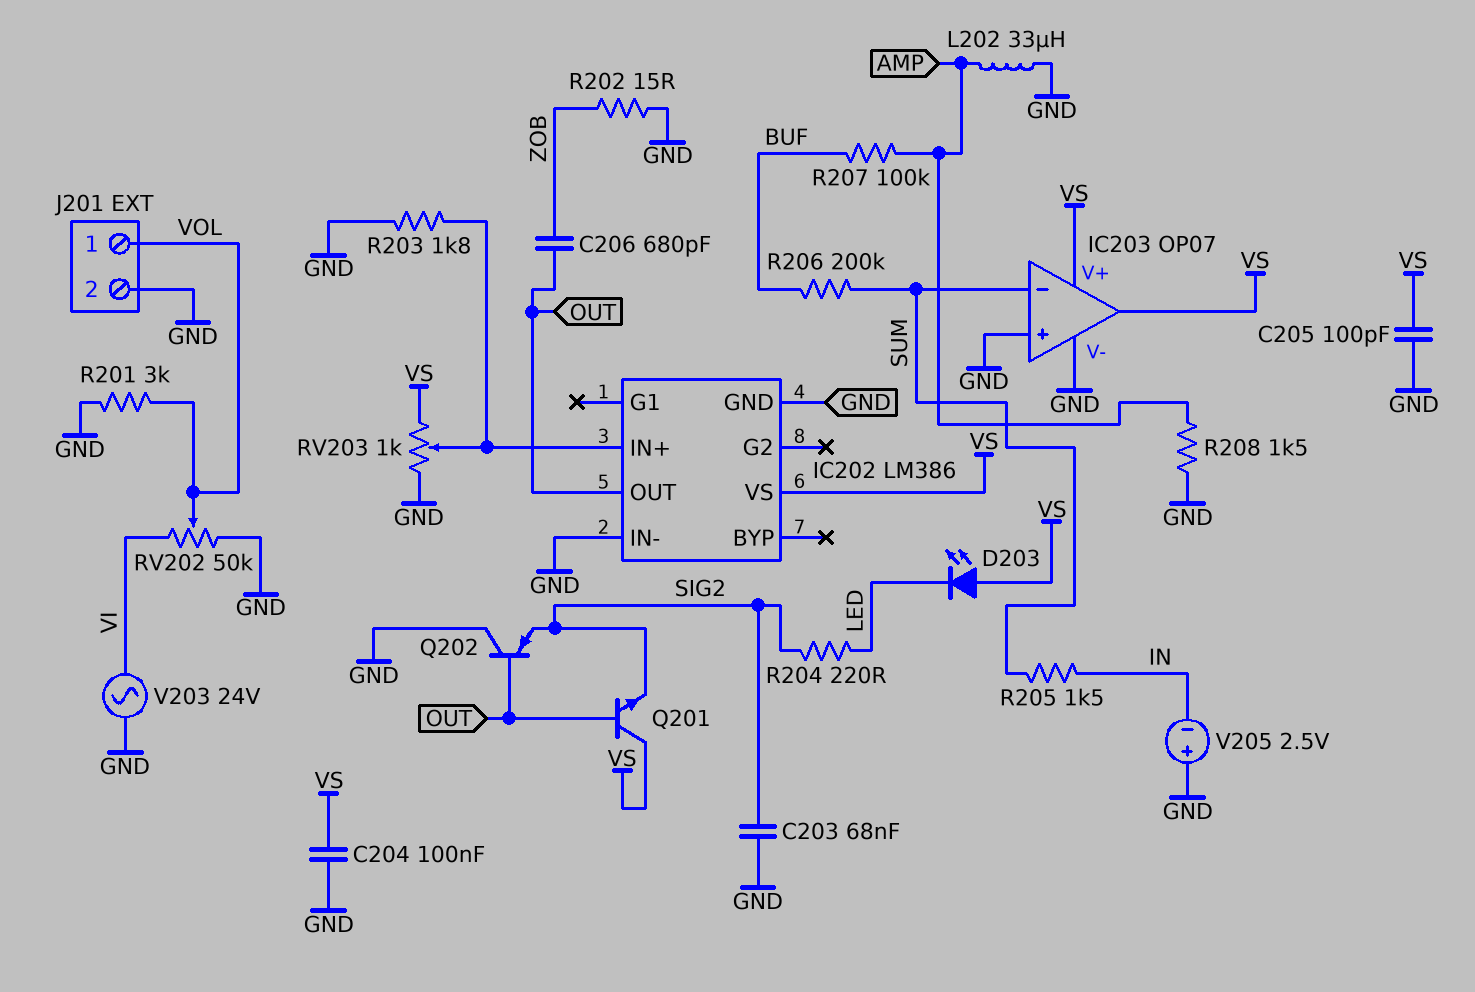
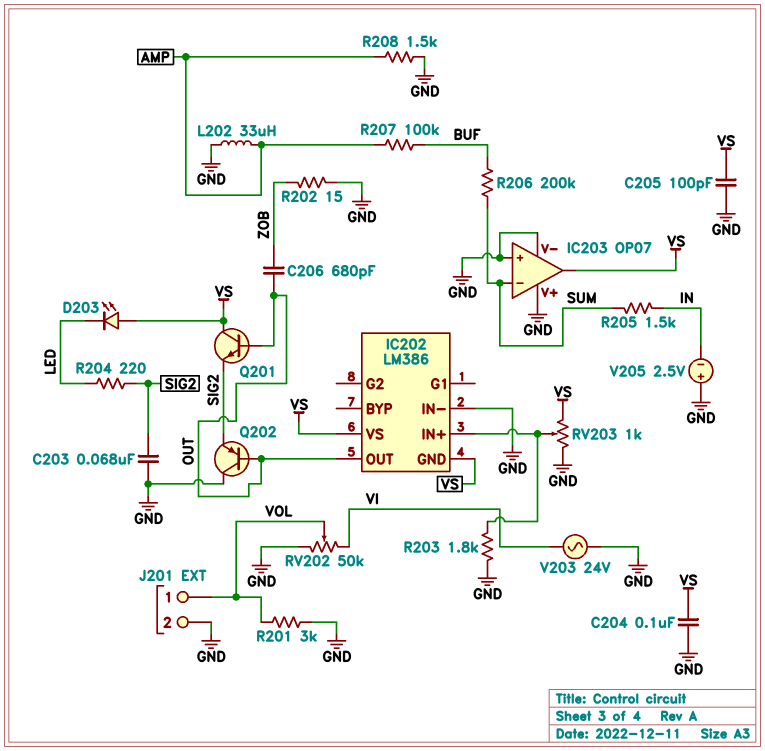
IC202 pin GND: GND -> VS
IC203 pin V+: VS -> GND

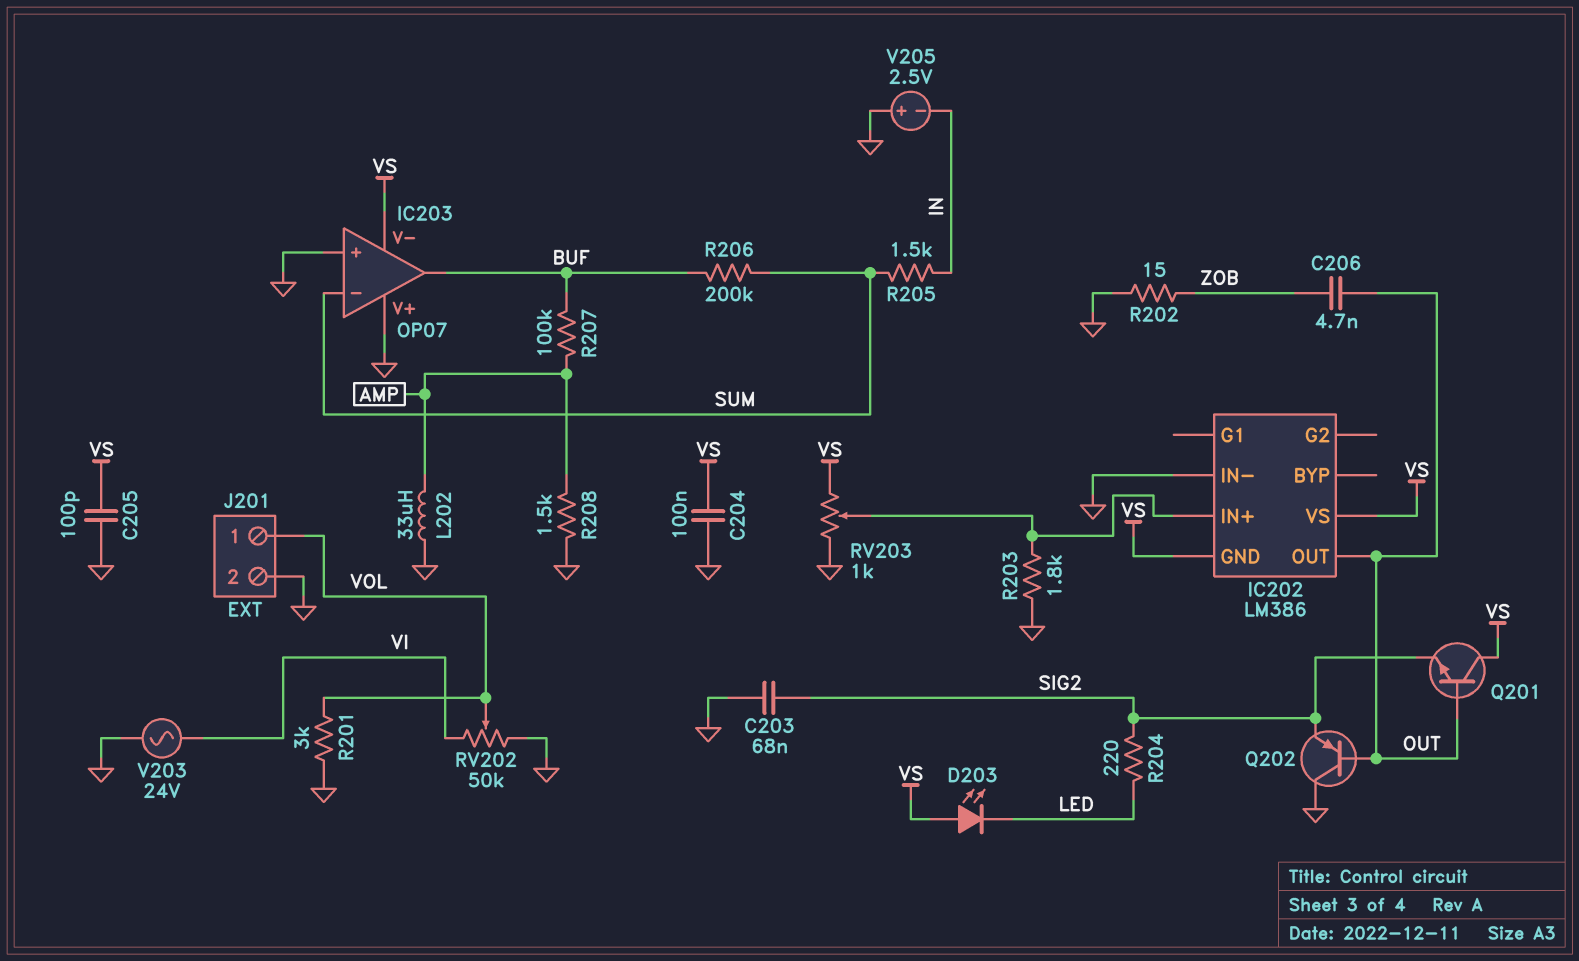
C206: 680pF (OUT, ZOB) -> 4.7nF (OUT, ZOB)
IC203 pin V-: GND -> VS
IC203 pin out: VS -> BUF

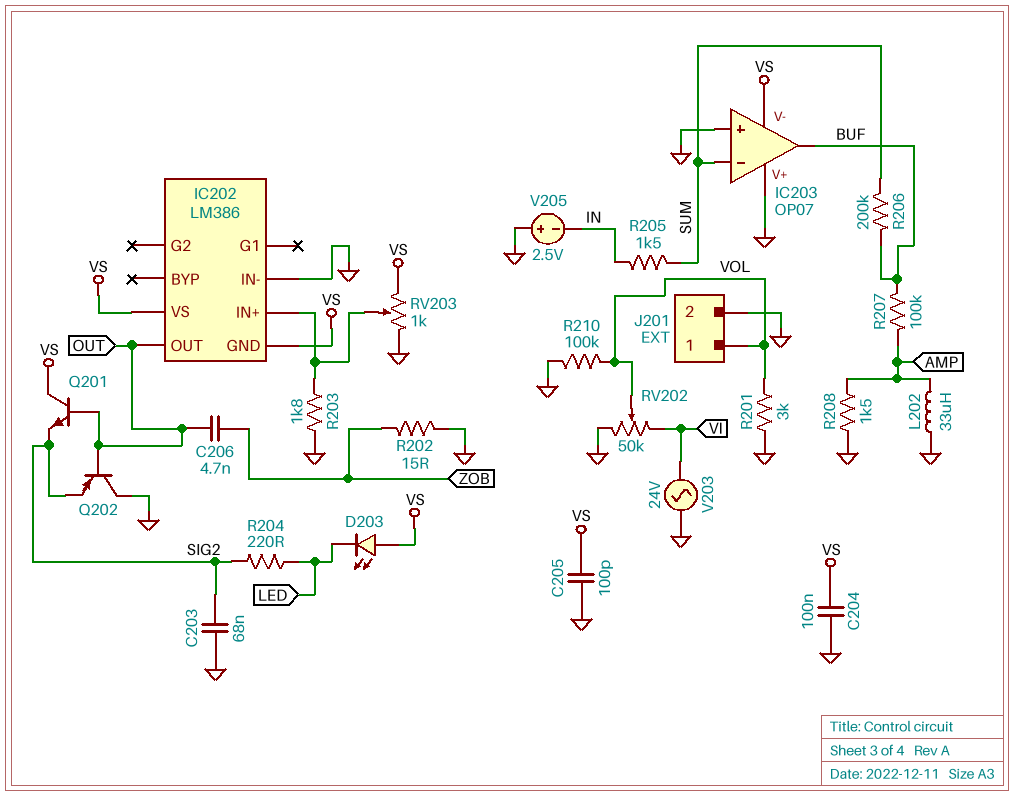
R210: none -> 100k (GND, VOL)

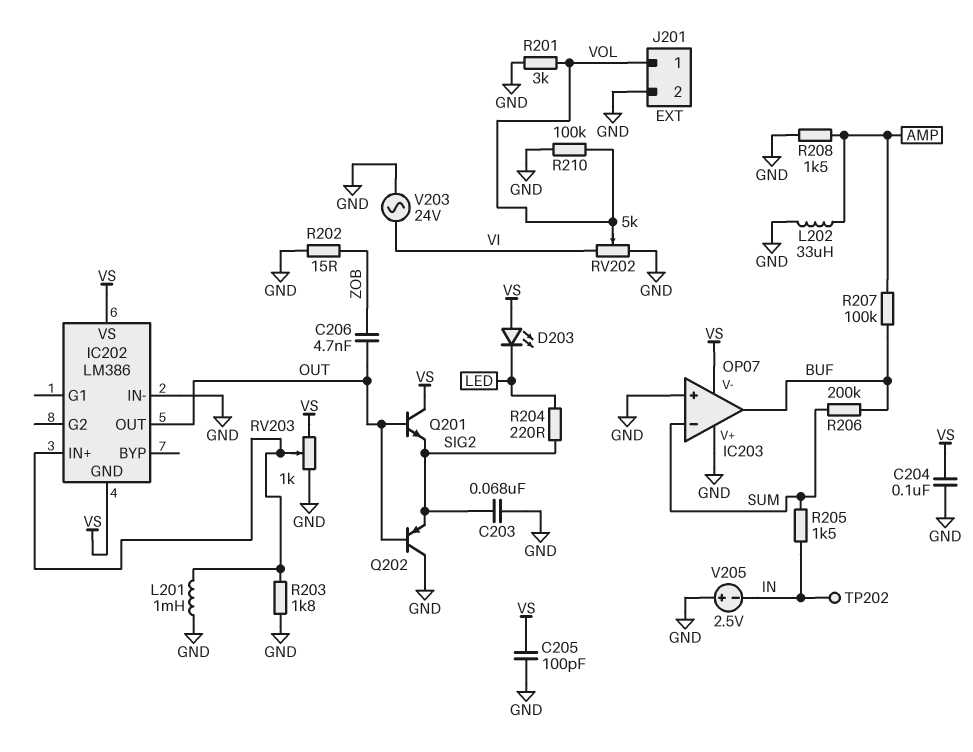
L201: none -> 1mH (GND, IC202/IN+)
RV202: 50k (GND, VI, wiper VOL) -> 5k (GND, VI, wiper VOL)
TP202: none -> test point (IN)

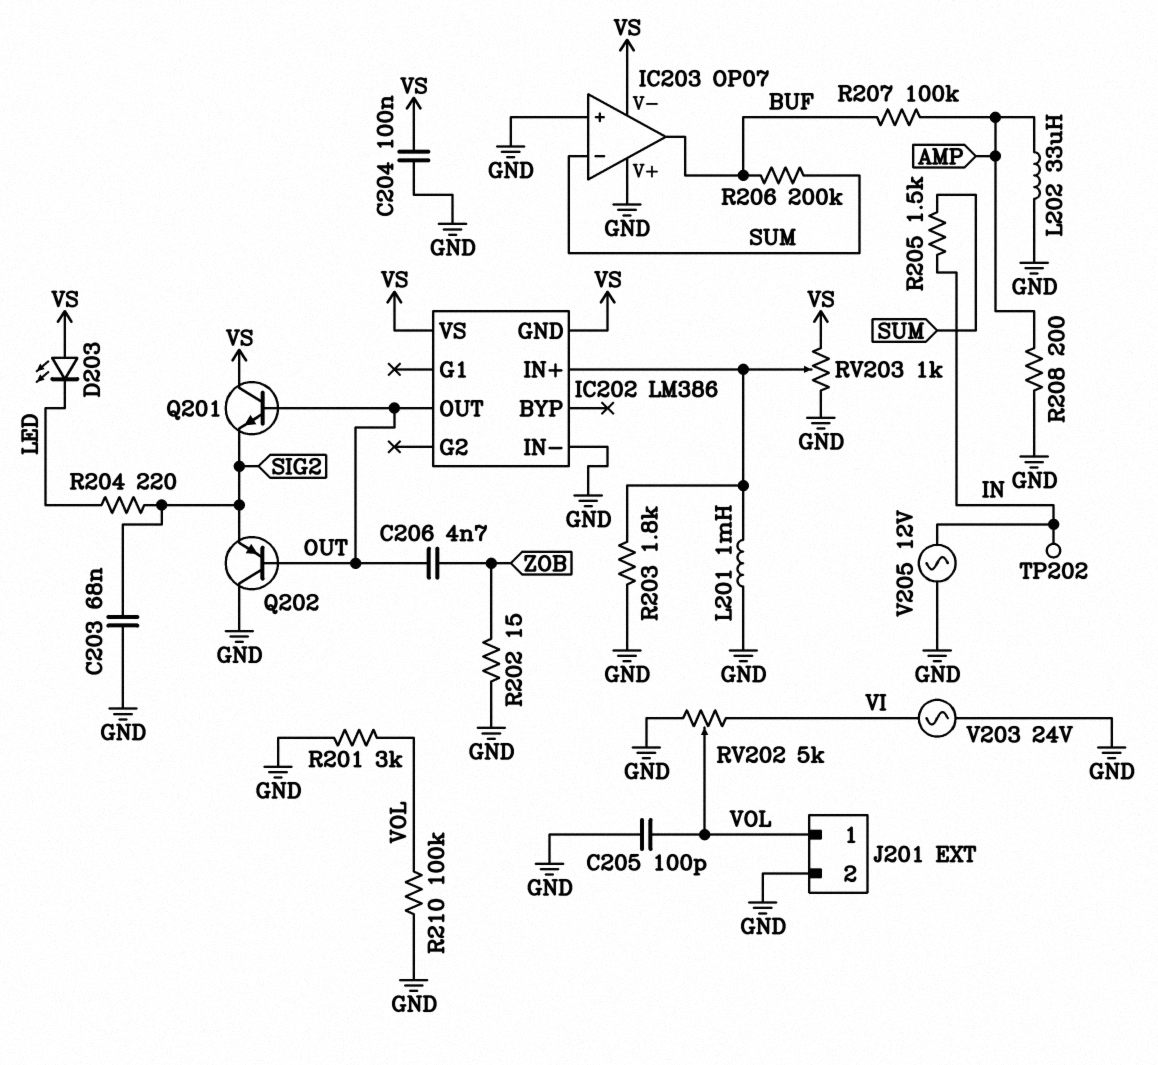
C205: 100pF (GND, VS) -> 100pF (GND, VOL)
R208: 1.5k (AMP, GND) -> 200 (AMP, GND)
V205: 2.5V (plus GND, minus IN) -> AC 12V (GND, IN)

